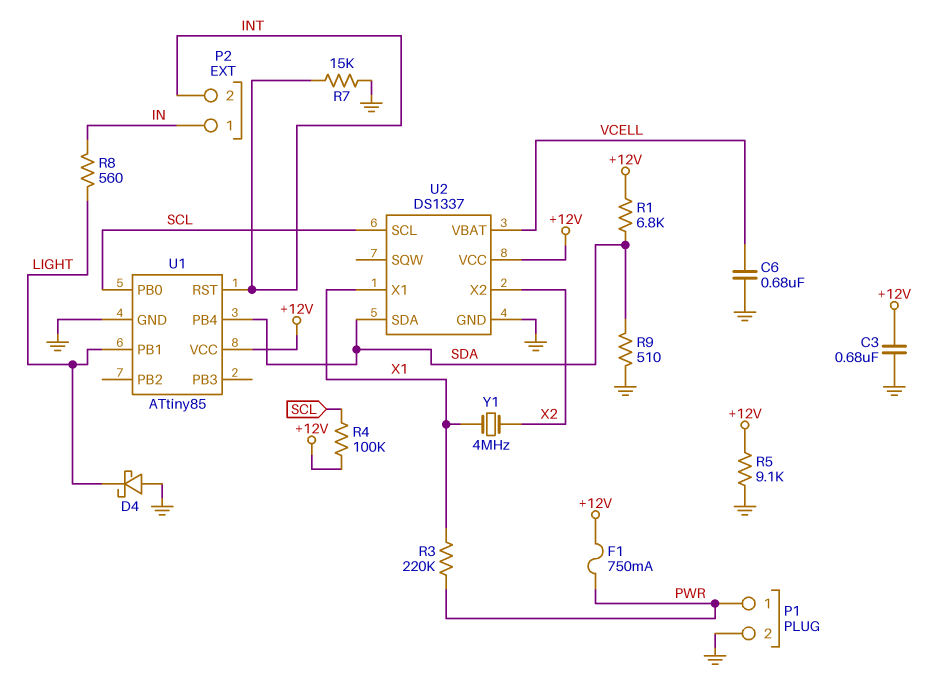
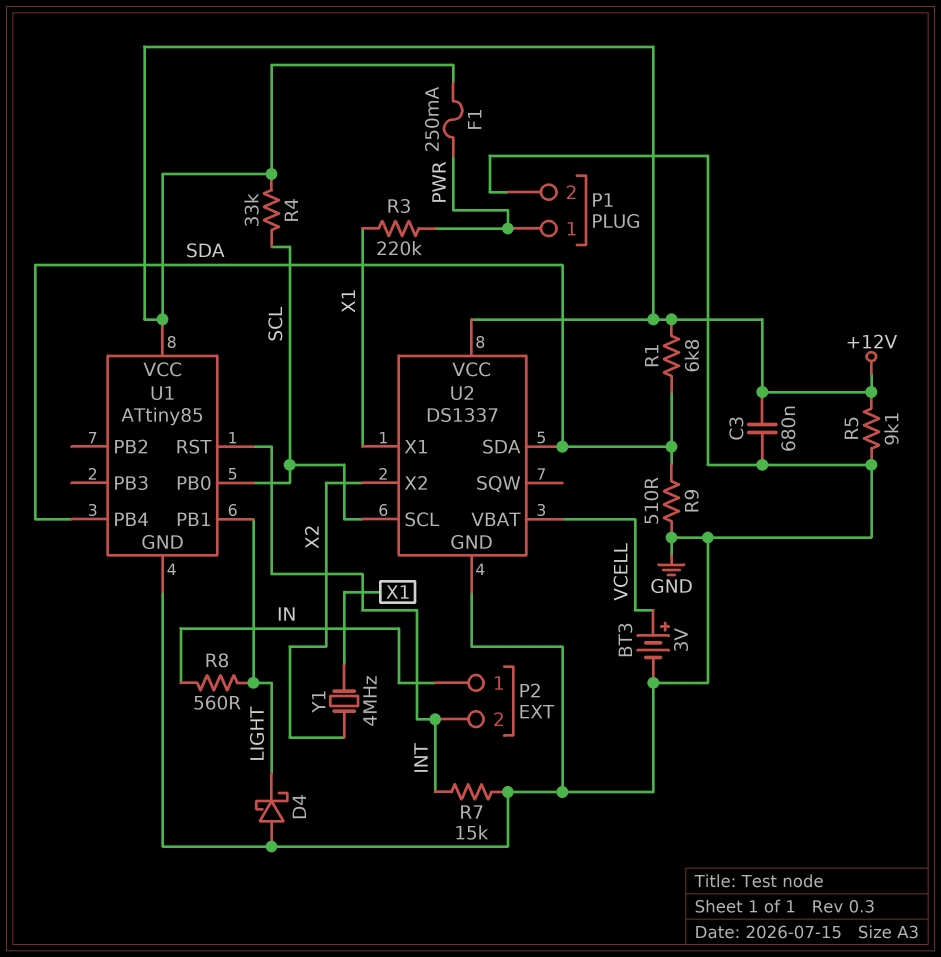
BT3: none -> 3V (plus VCELL, minus GND)
C6: 680nF (GND, VCELL) -> none
F1: 750mA (+12V, PWR) -> 250mA (+12V, PWR)
R4: 100k (+12V, SCL) -> 33k (+12V, SCL)

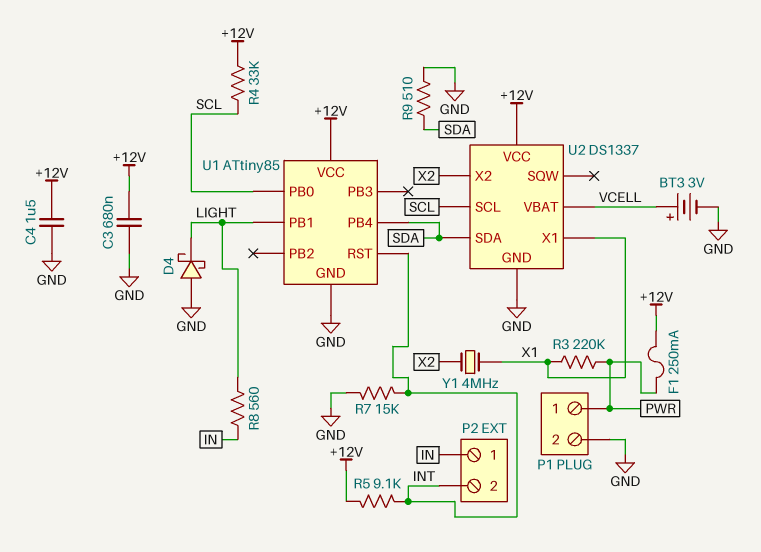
C4: none -> 1.5uF (+12V, GND)
R1: 6.8k (+12V, SDA) -> none
R5: 9.1k (+12V, GND) -> 9.1k (+12V, INT)

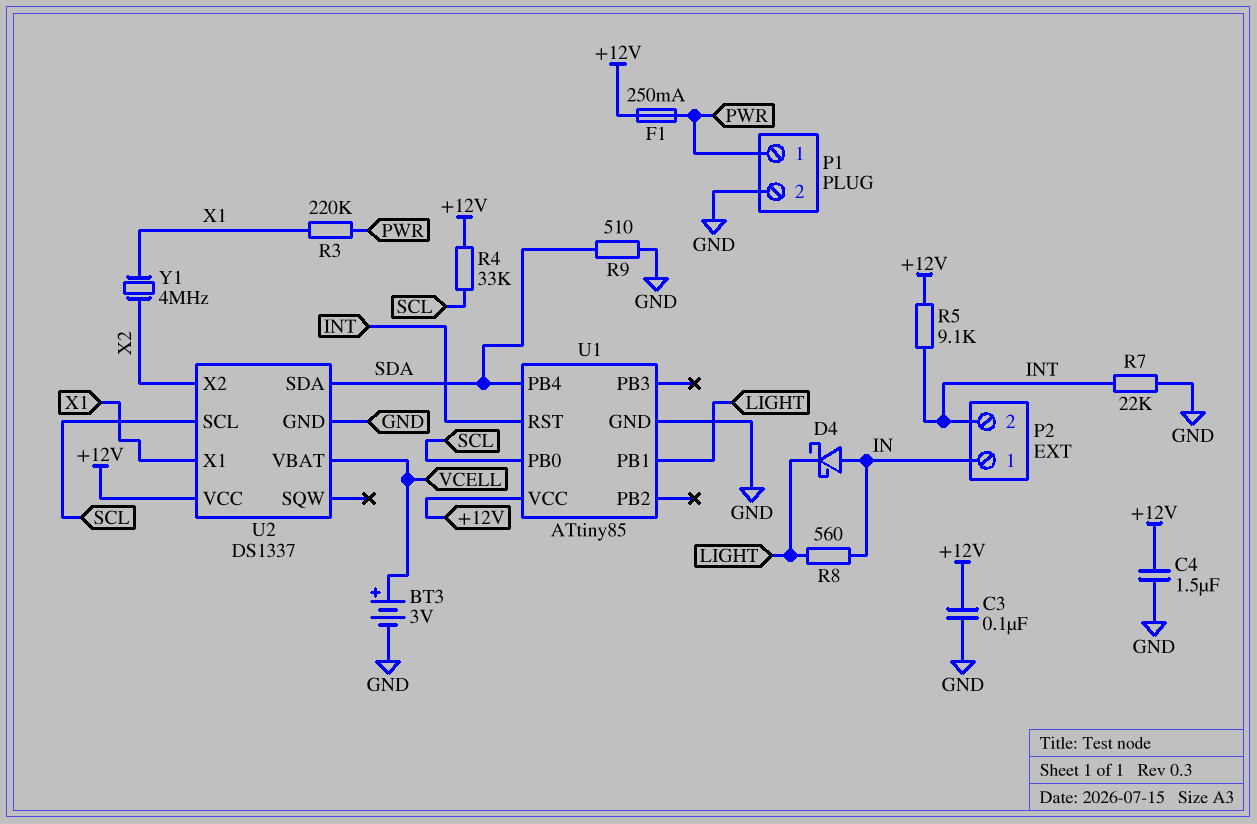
C3: 680nF (+12V, GND) -> 100nF (+12V, GND)
D4: schottky (A GND, K LIGHT) -> schottky (A IN, K LIGHT)
R7: 15k (GND, INT) -> 22k (GND, INT)

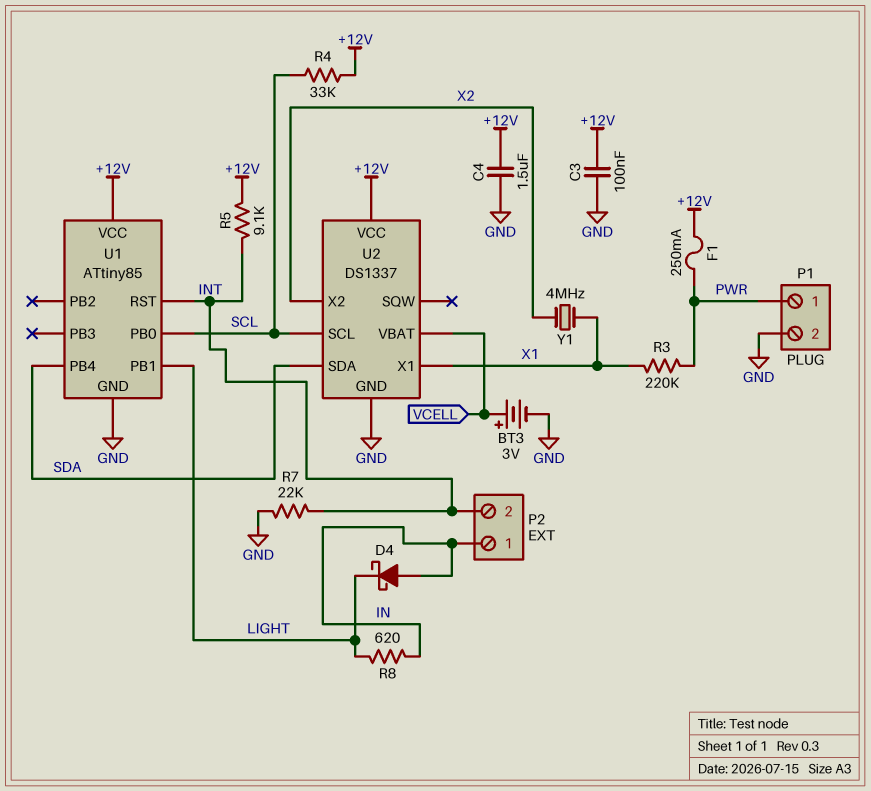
R8: 560 (IN, LIGHT) -> 620 (IN, LIGHT)
R9: 510 (GND, SDA) -> none

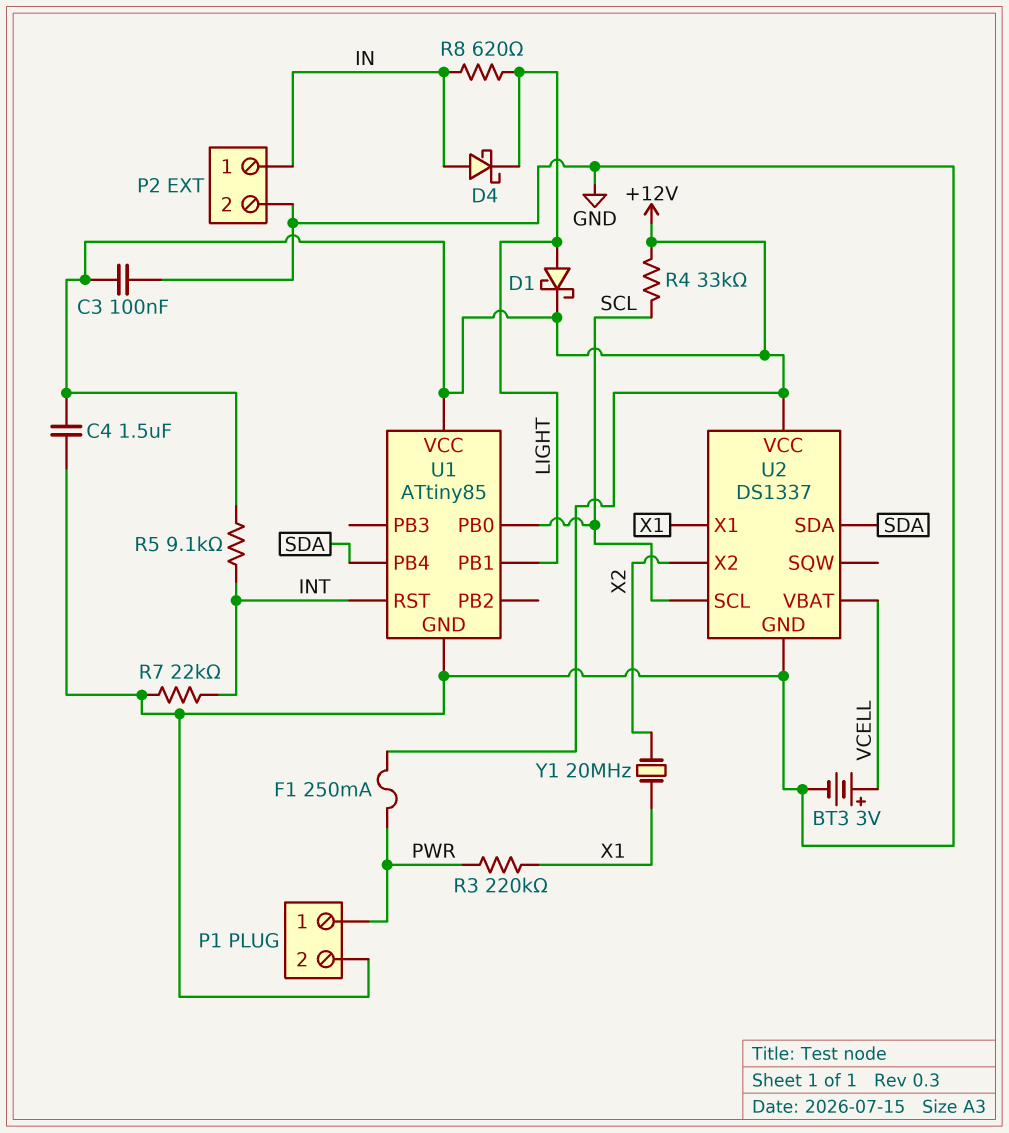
D1: none -> schottky (A LIGHT, K +12V)
P2 pin 2: INT -> GND
Y1: 4MHz (X1, X2) -> 20MHz (X1, X2)

